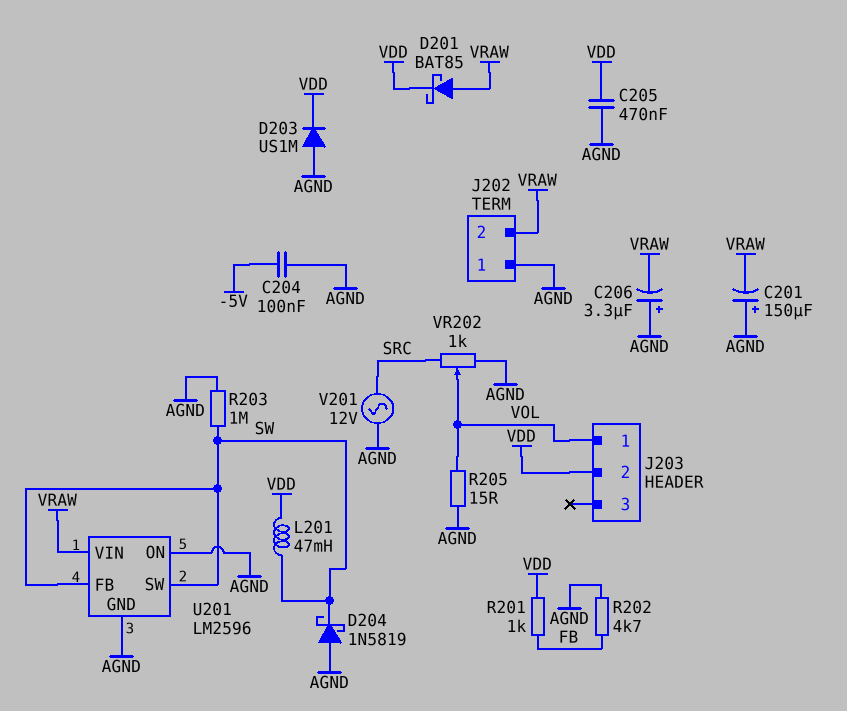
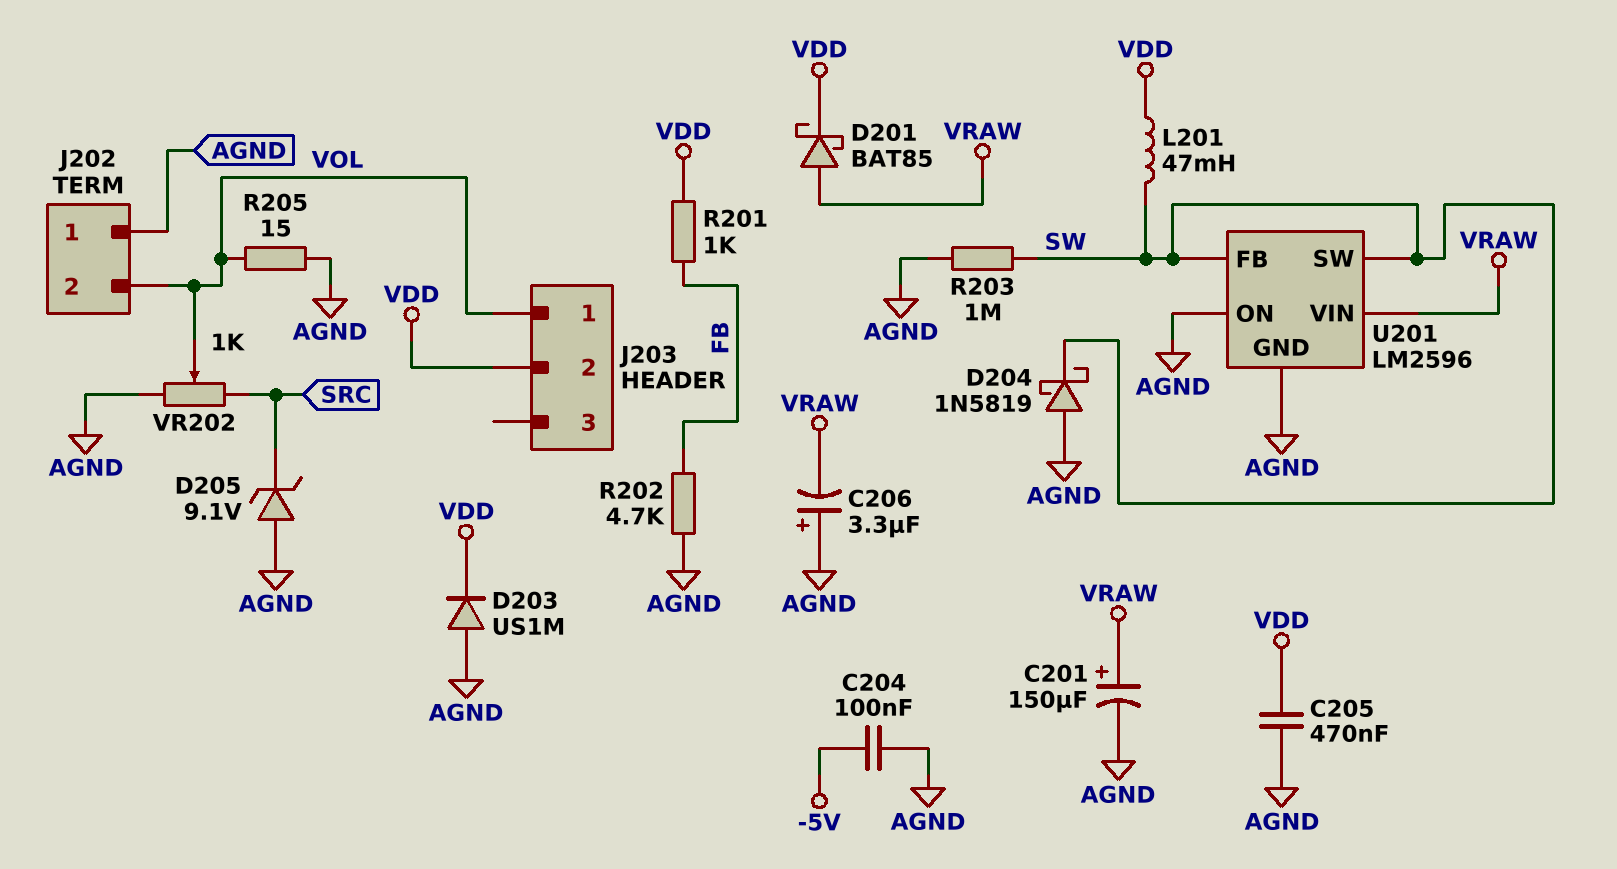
C201: 150uF (plus AGND, minus VRAW) -> 150uF (plus VRAW, minus AGND)
D205: none -> zener 9.1V (A AGND, K SRC)
J202 pin 2: VRAW -> VOL
V201: AC 12V (AGND, SRC) -> none

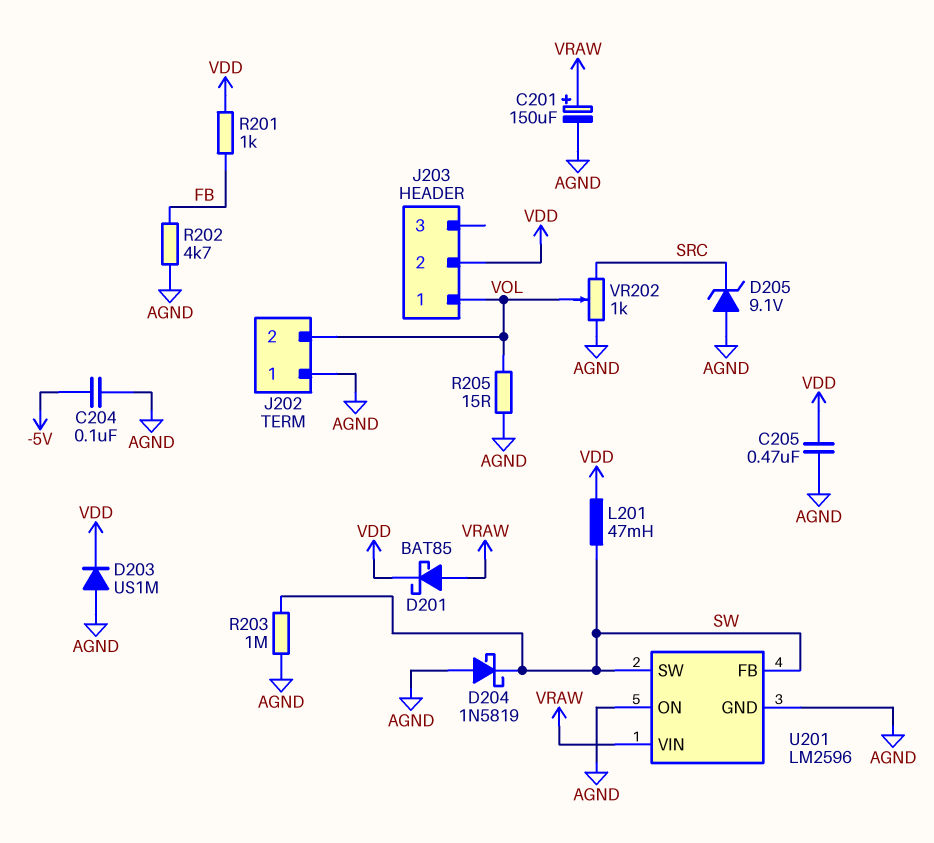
C206: 3.3uF (plus AGND, minus VRAW) -> none

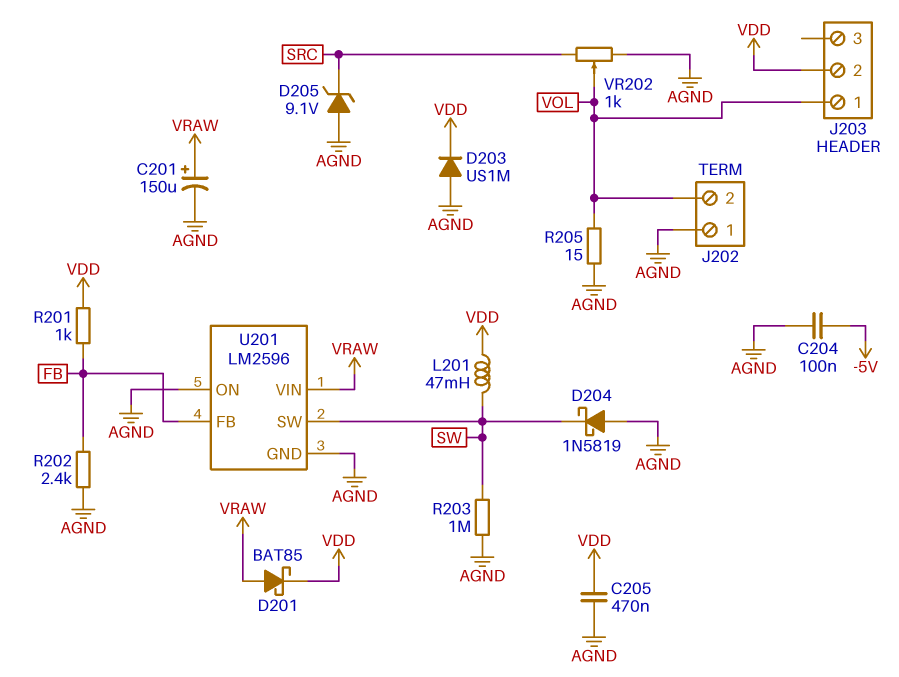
R202: 4.7k (AGND, FB) -> 2.4k (AGND, FB)
U201 pin FB: SW -> FB

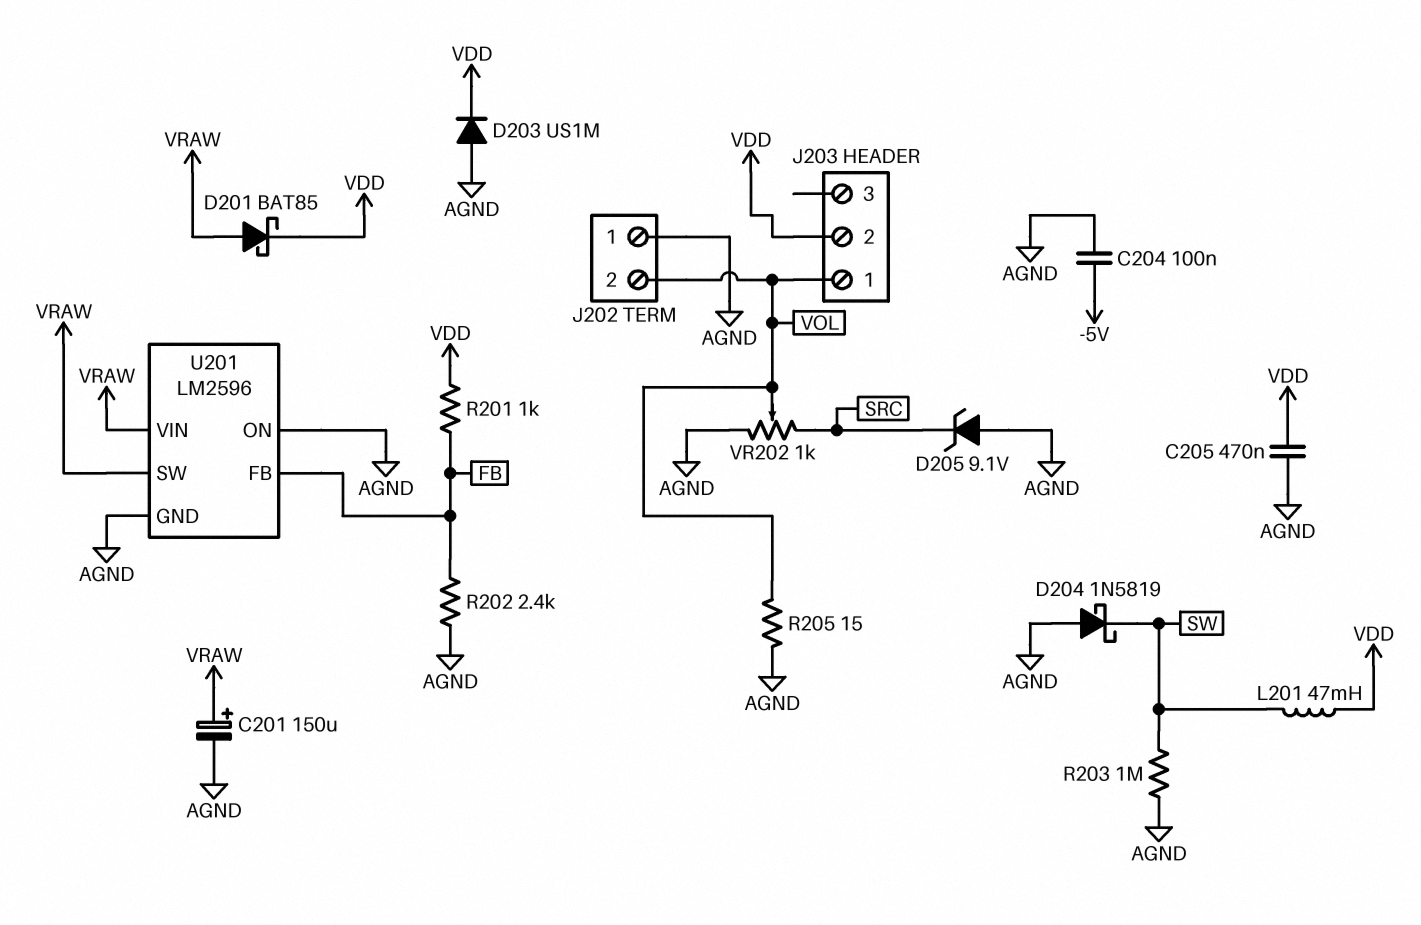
U201 pin SW: SW -> VRAW

